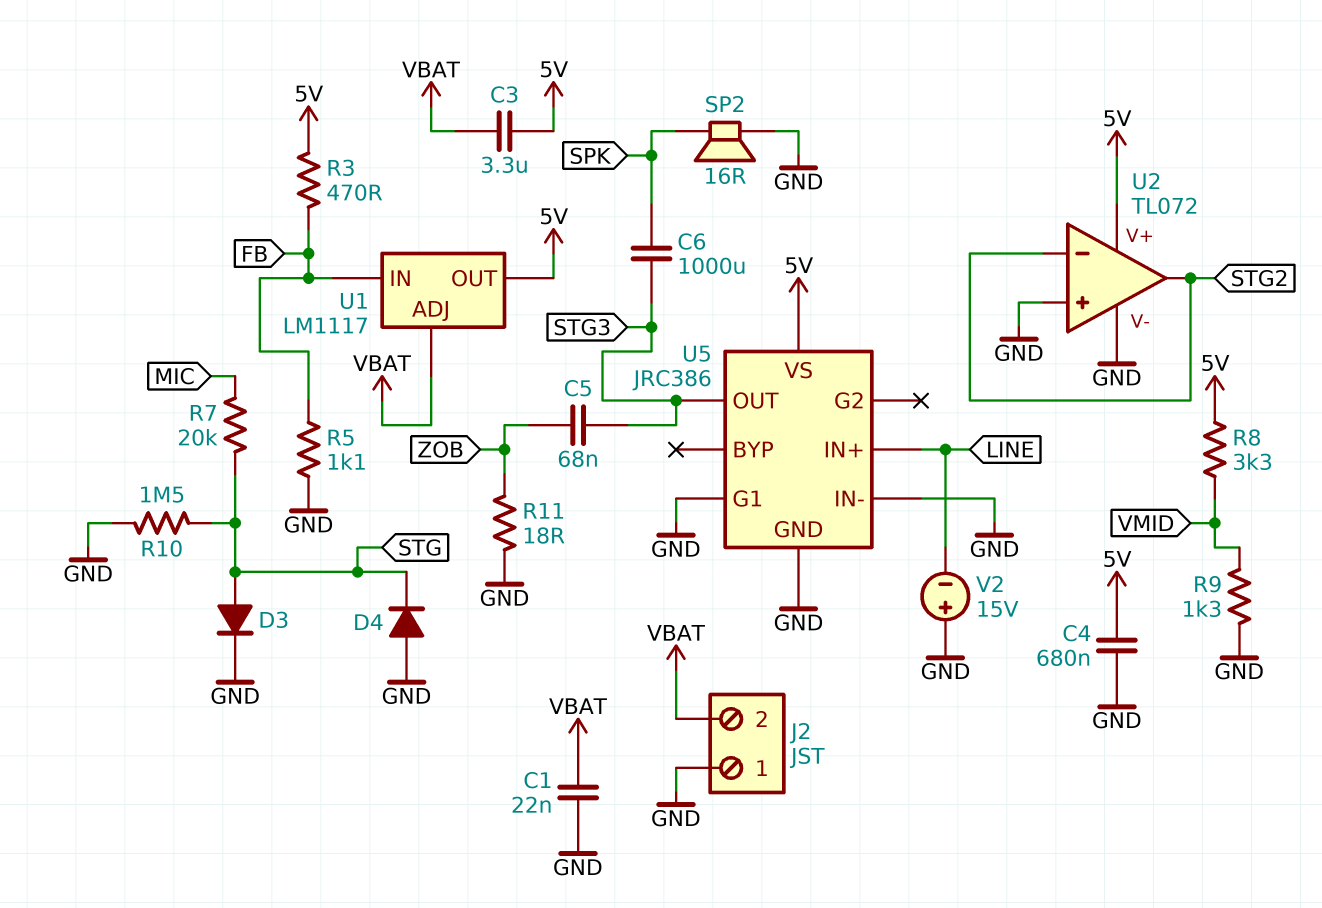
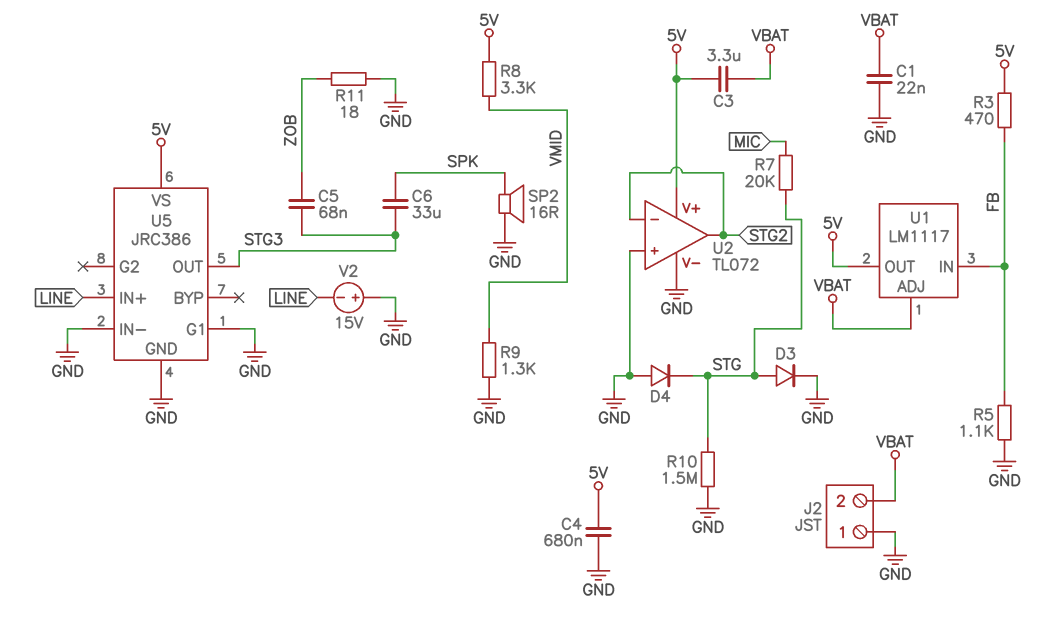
C6: 1000uF (SPK, STG3) -> 33uF (SPK, STG3)

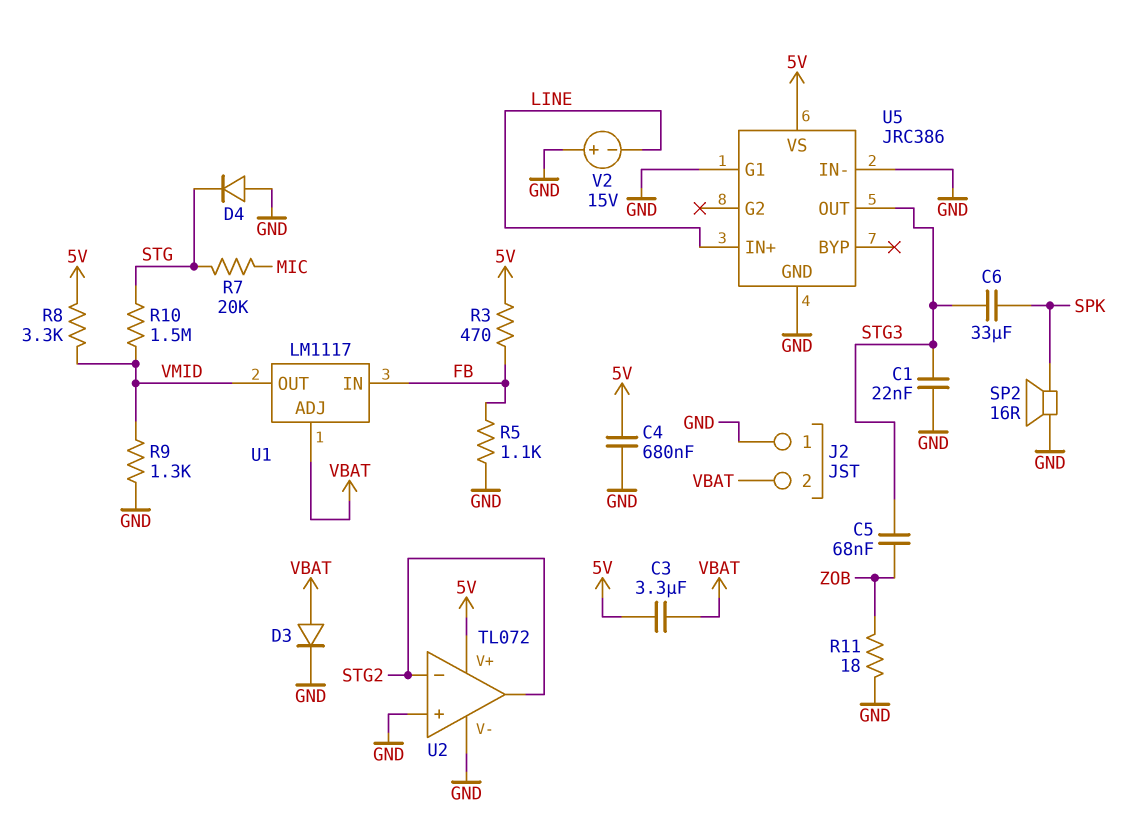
C1: 22nF (GND, VBAT) -> 22nF (GND, STG3)
D3: diode (A STG, K GND) -> diode (A VBAT, K GND)
R10: 1.5M (GND, STG) -> 1.5M (STG, VMID)
U1 pin OUT: 5V -> VMID

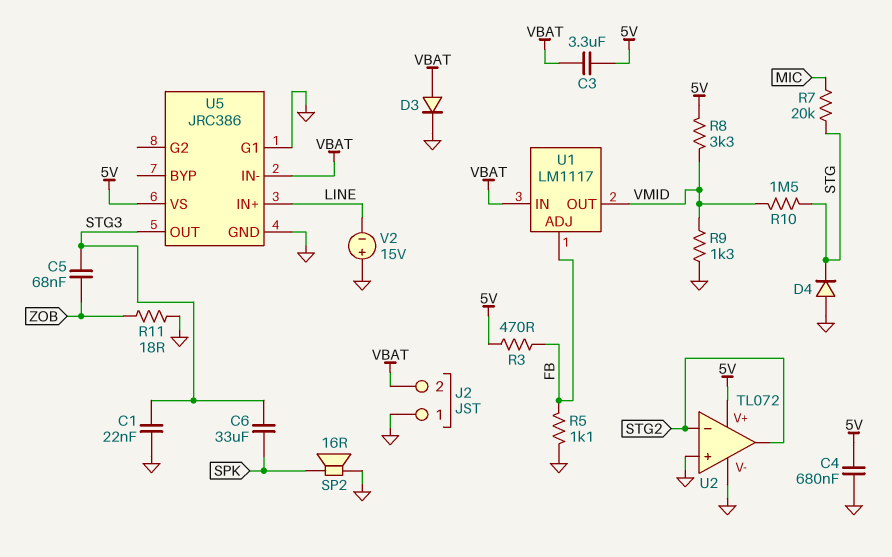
U1 pin ADJ: VBAT -> FB
U1 pin IN: FB -> VBAT
U5 pin IN-: GND -> VBAT

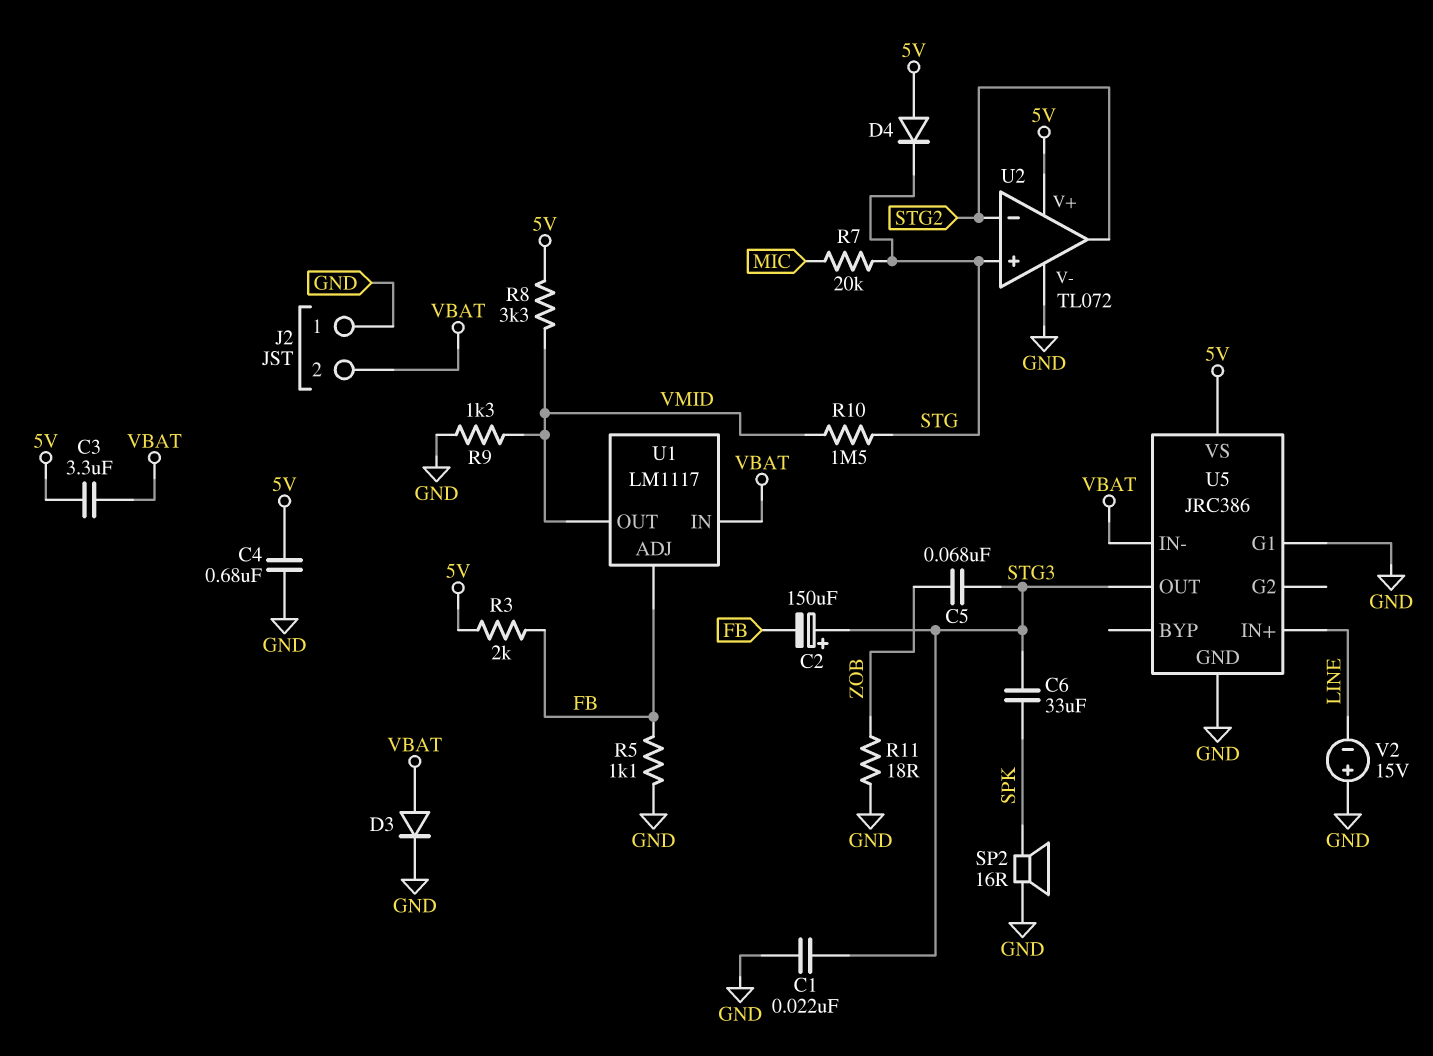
C2: none -> 150uF (plus STG3, minus FB)
D4: diode (A GND, K STG) -> diode (A 5V, K STG)
R3: 470 (5V, FB) -> 2k (5V, FB)
U2 pin in+: GND -> STG

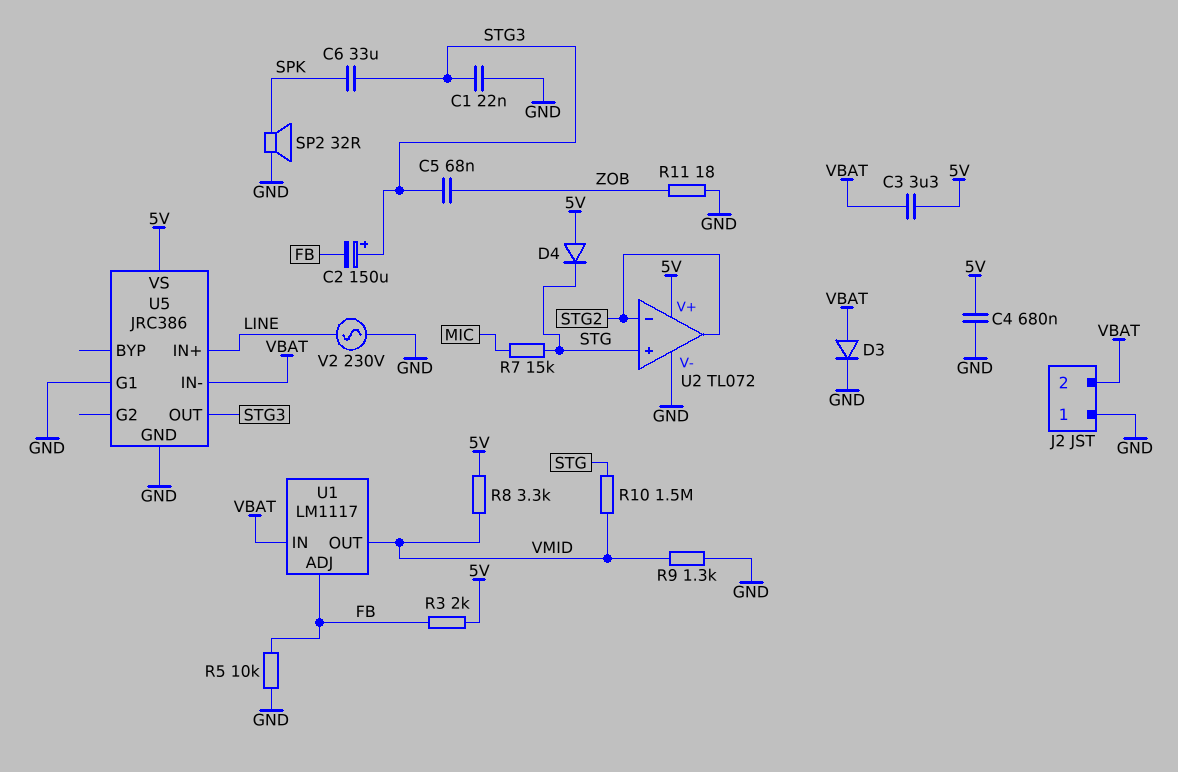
R5: 1.1k (FB, GND) -> 10k (FB, GND)
R7: 20k (MIC, STG) -> 15k (MIC, STG)
SP2: speaker 16R (GND, SPK) -> speaker 32R (GND, SPK)
V2: 15V (plus GND, minus LINE) -> AC 230V (GND, LINE)

